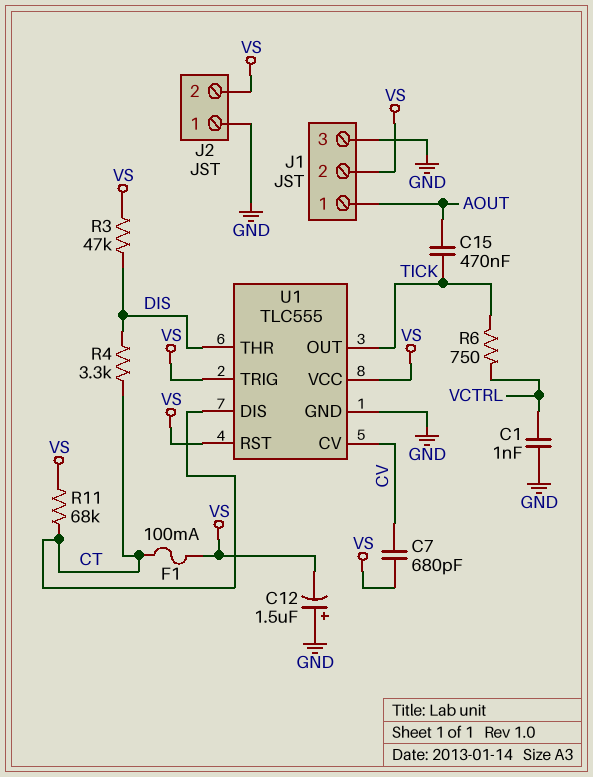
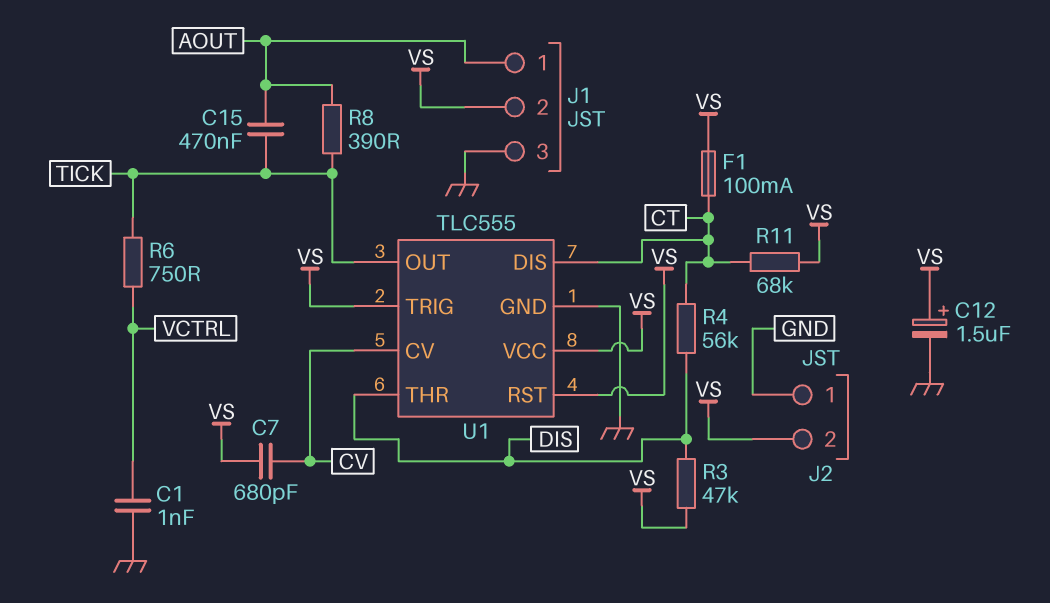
C12: 1.5uF (plus GND, minus VS) -> 1.5uF (plus VS, minus GND)
R4: 3.3k (CT, DIS) -> 56k (CT, DIS)
R8: none -> 390 (AOUT, TICK)

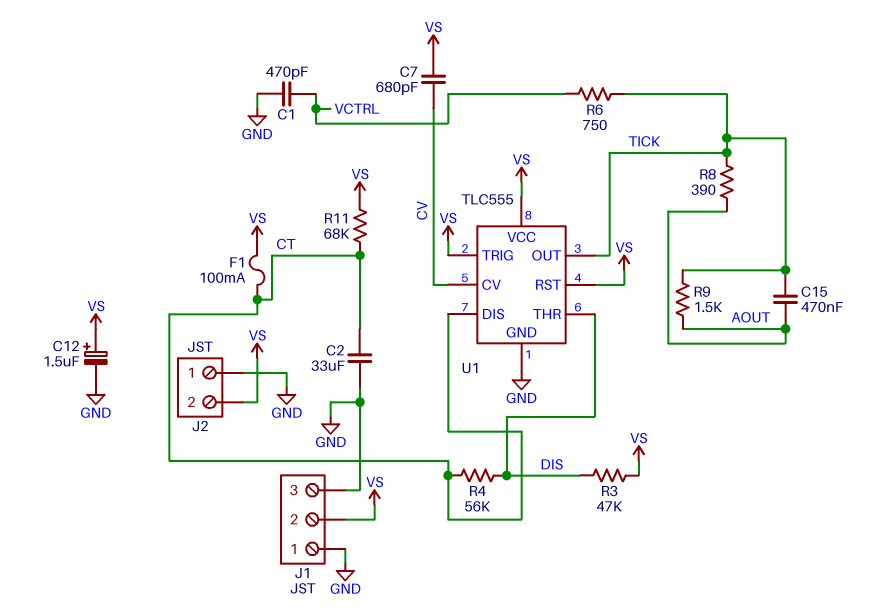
C1: 1nF (GND, VCTRL) -> 470pF (GND, VCTRL)
C2: none -> 33uF (CT, GND)
J1 pin 1: AOUT -> GND
R9: none -> 1.5k (AOUT, TICK)

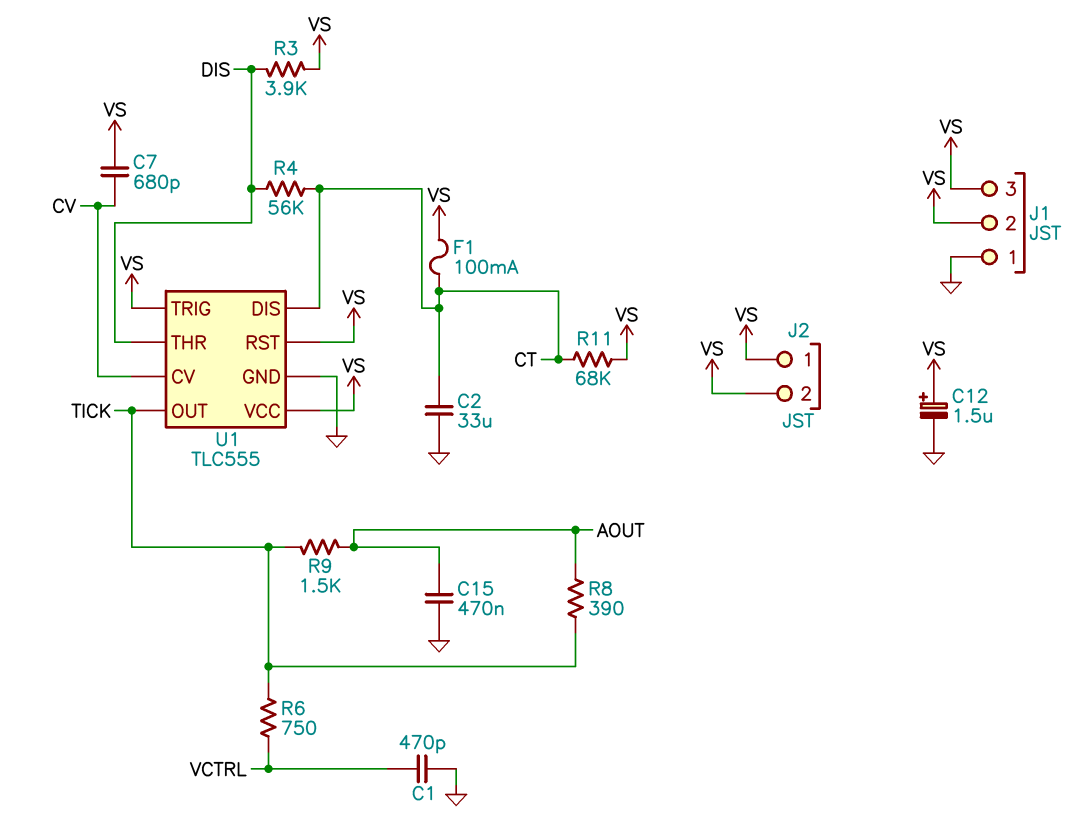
C15: 470nF (AOUT, TICK) -> 470nF (AOUT, GND)
J1 pin 3: GND -> VS
J2 pin 1: GND -> VS
R3: 47k (DIS, VS) -> 3.9k (DIS, VS)

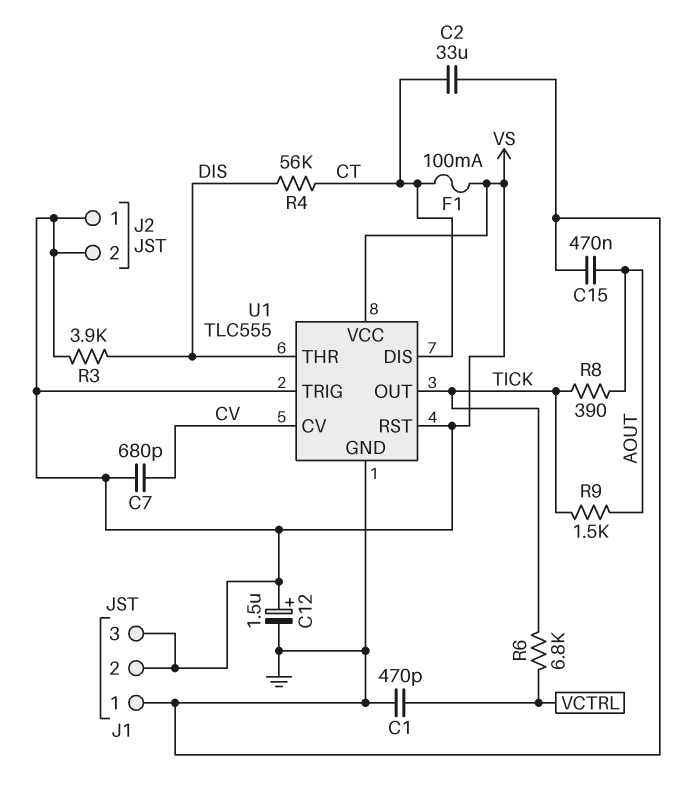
R6: 750 (TICK, VCTRL) -> 6.8k (TICK, VCTRL)
R11: 68k (CT, VS) -> none

